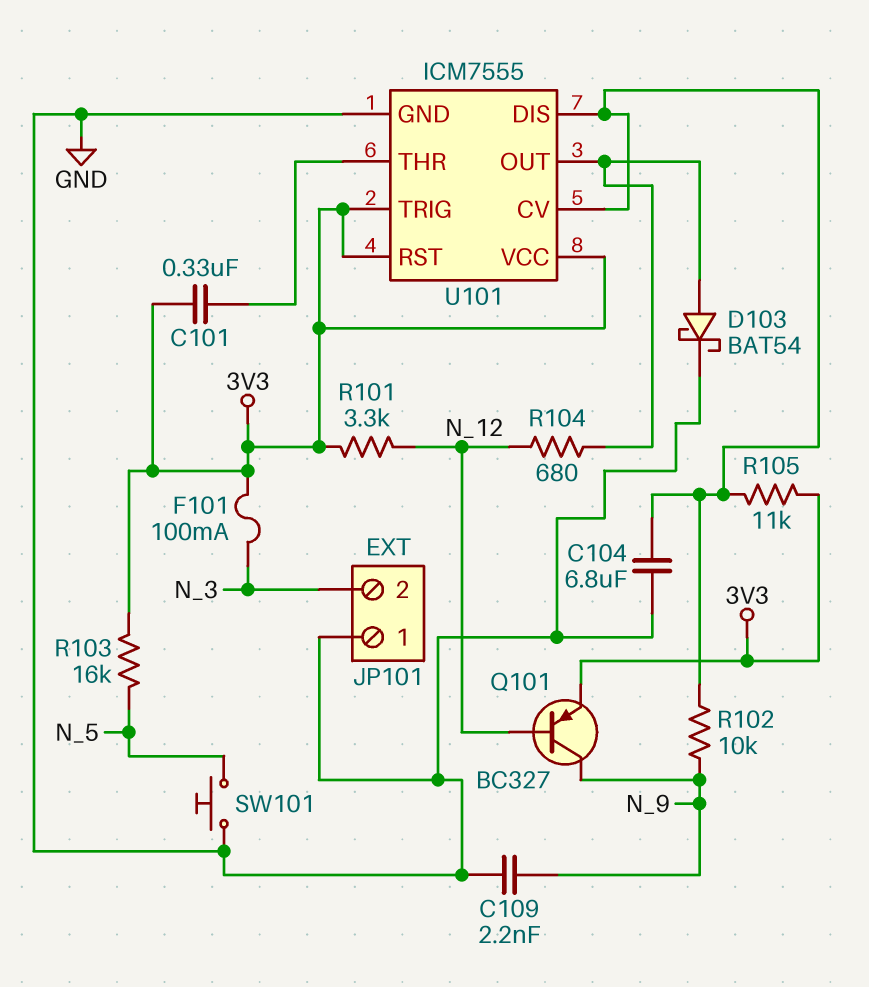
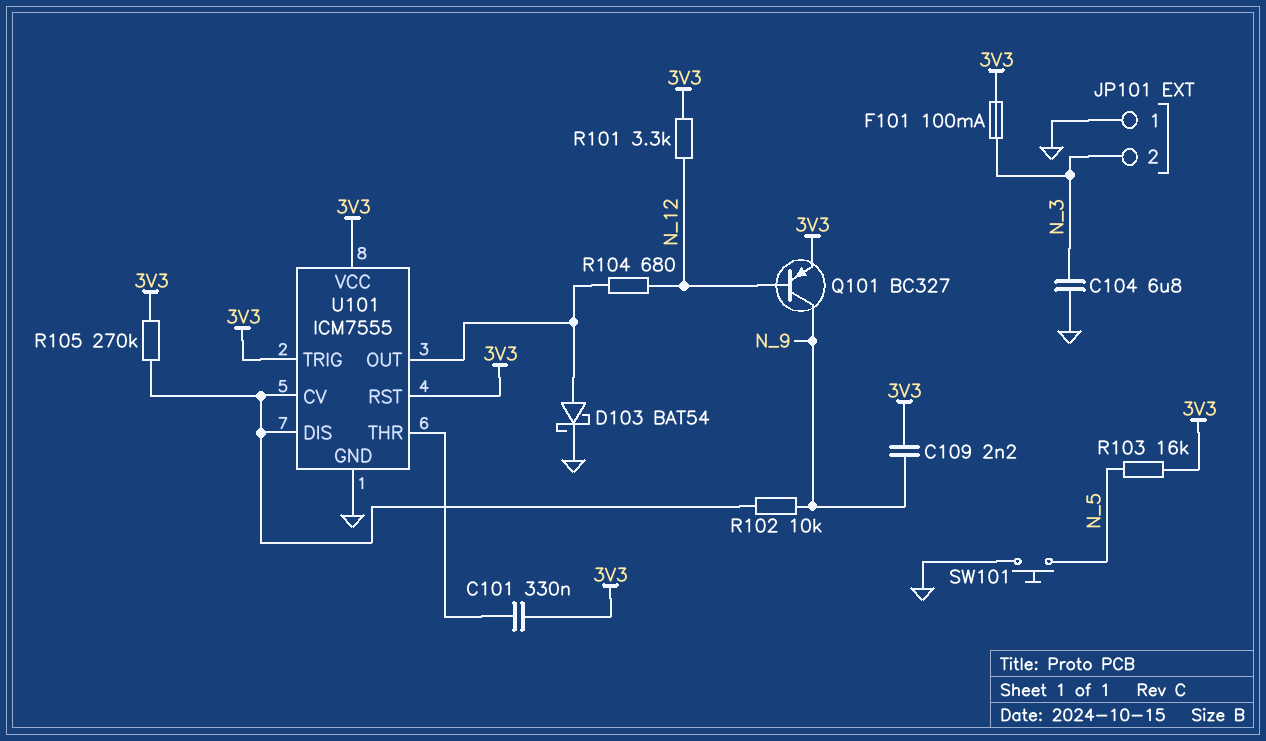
C104: 6.8uF (GND, U101/CV) -> 6.8uF (GND, N_3)
C109: 2.2nF (GND, N_9) -> 2.2nF (3V3, N_9)
R105: 11k (3V3, U101/CV) -> 270k (3V3, U101/CV)

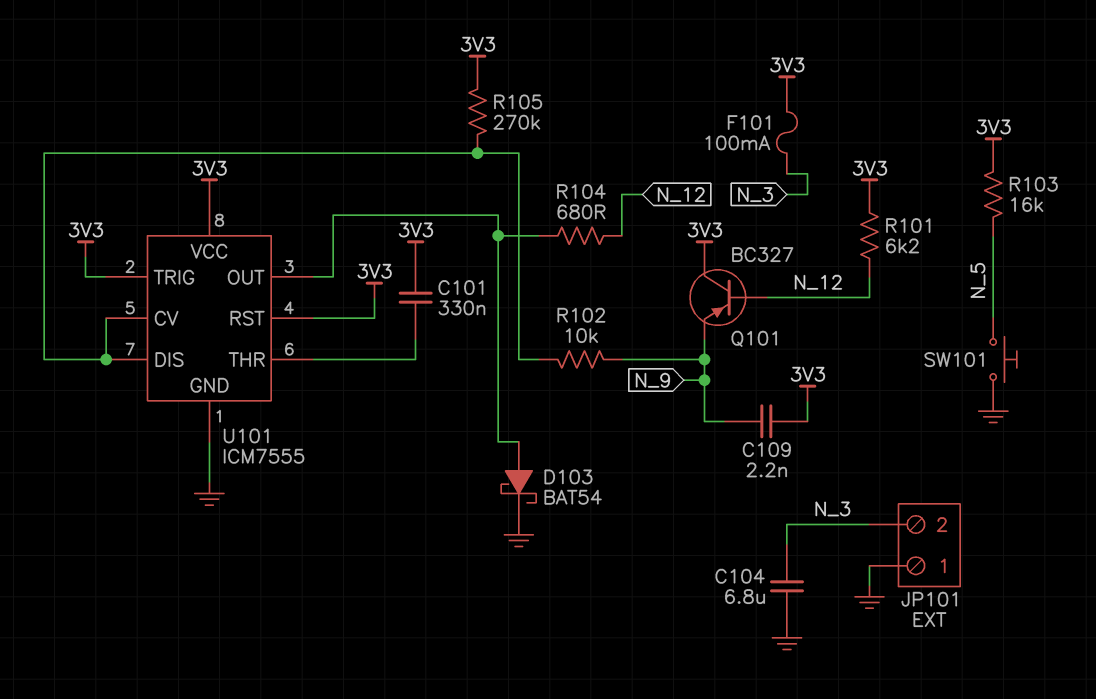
Q101: PNP BC327 (B N_12, C N_9, E 3V3) -> PNP BC327 (B N_12, C 3V3, E N_9)
R101: 3.3k (3V3, N_12) -> 6.2k (3V3, N_12)

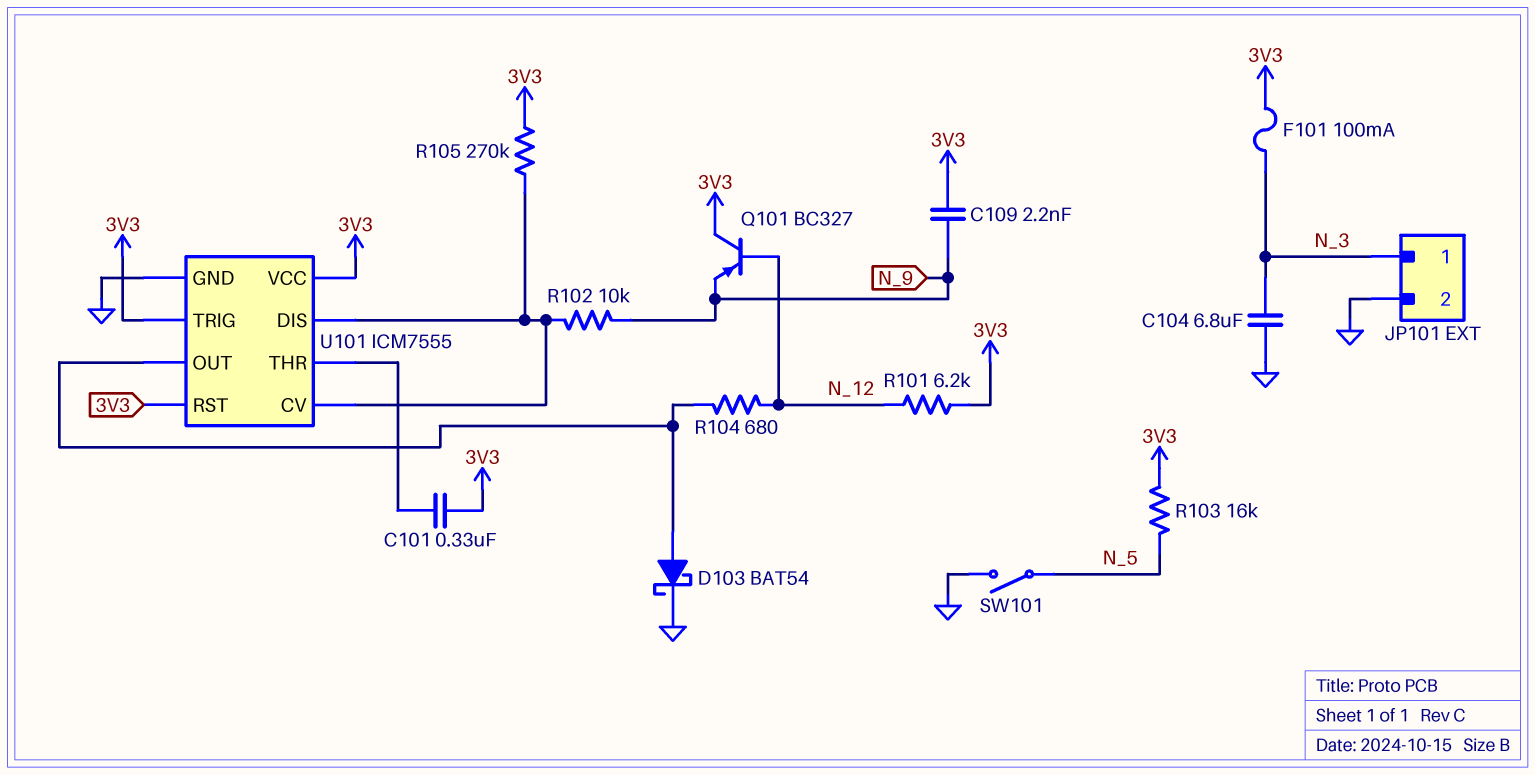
JP101 pin 1: GND -> N_3
JP101 pin 2: N_3 -> GND
SW101: button (GND, N_5) -> switch (GND, N_5)

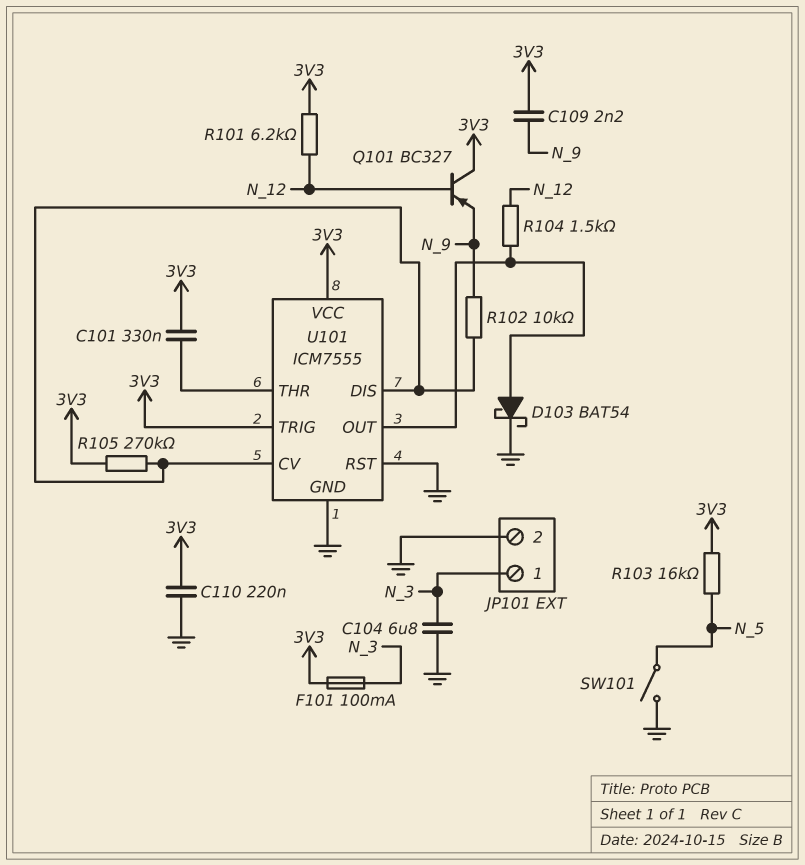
C110: none -> 220nF (3V3, GND)
R104: 680 (N_12, U101/OUT) -> 1.5k (N_12, U101/OUT)
U101 pin RST: 3V3 -> GND

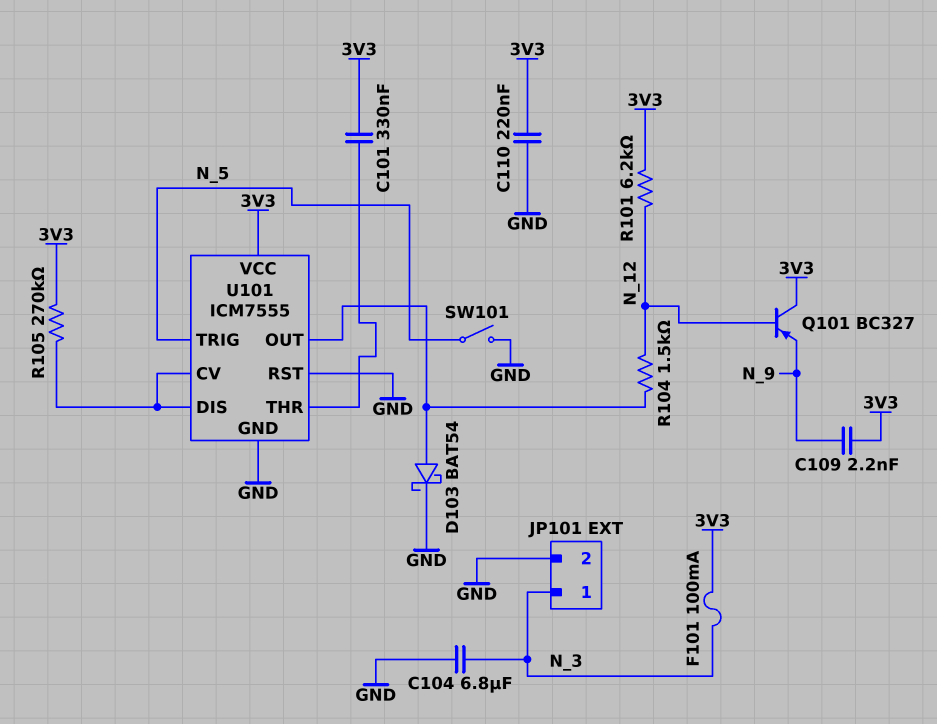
R102: 10k (N_9, U101/CV) -> none
R103: 16k (3V3, N_5) -> none
U101 pin TRIG: 3V3 -> N_5

